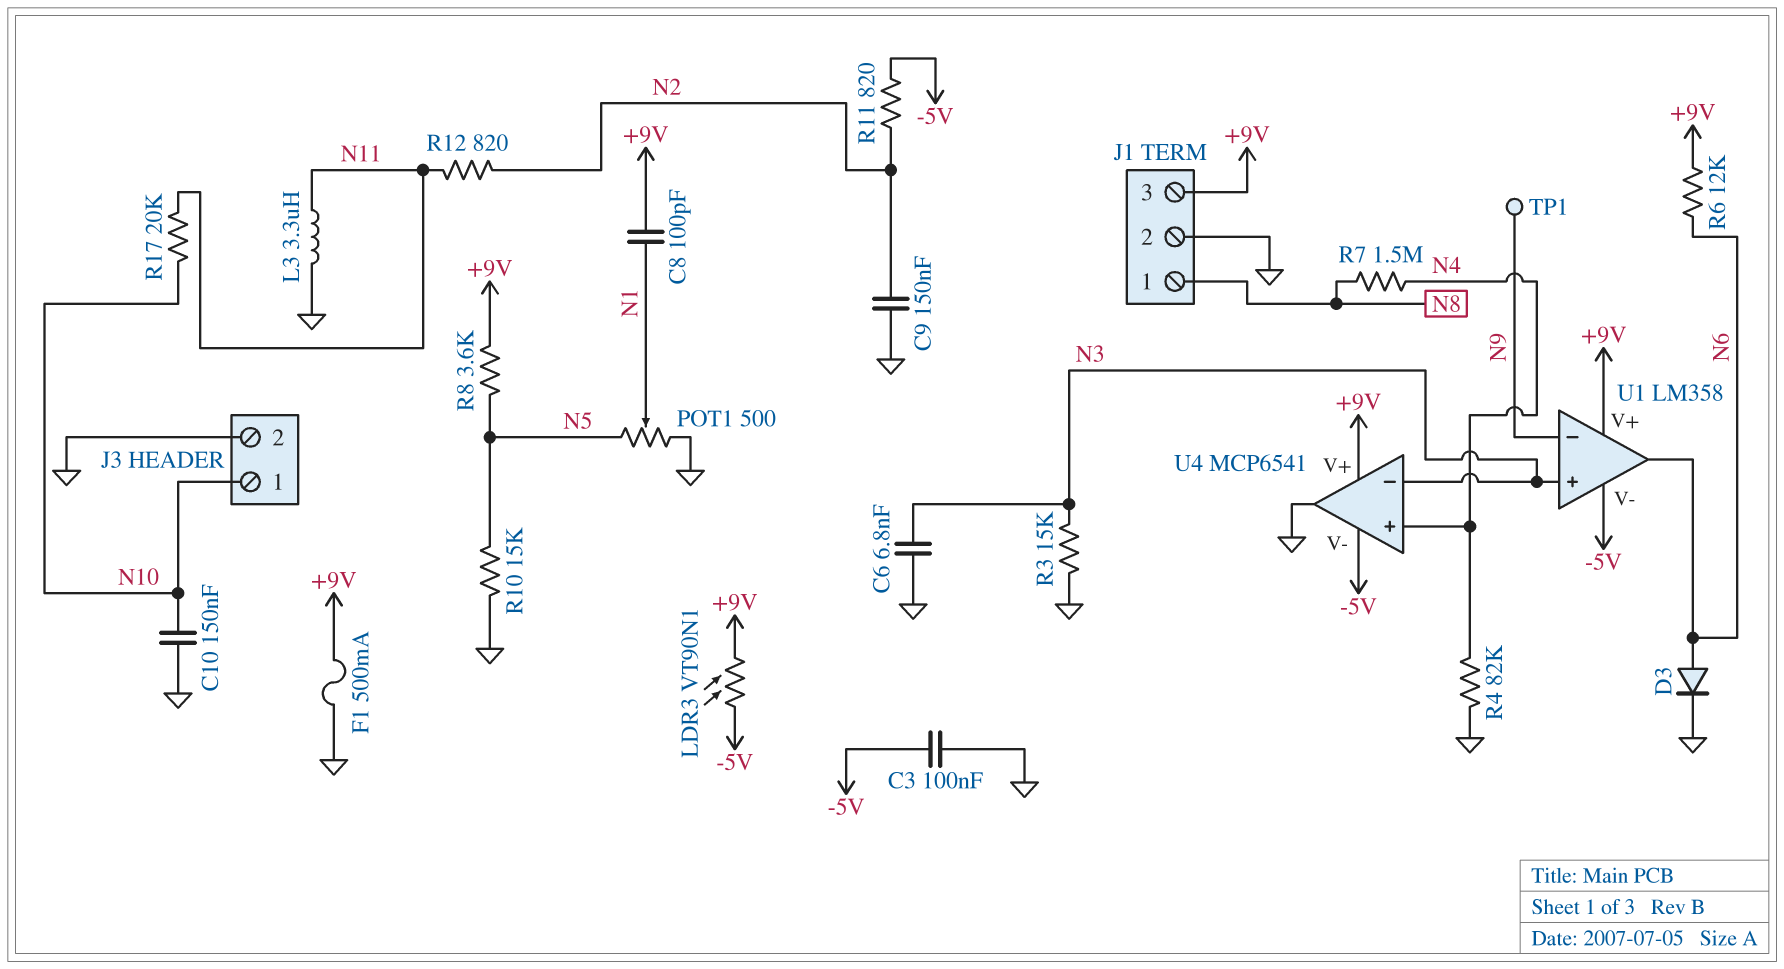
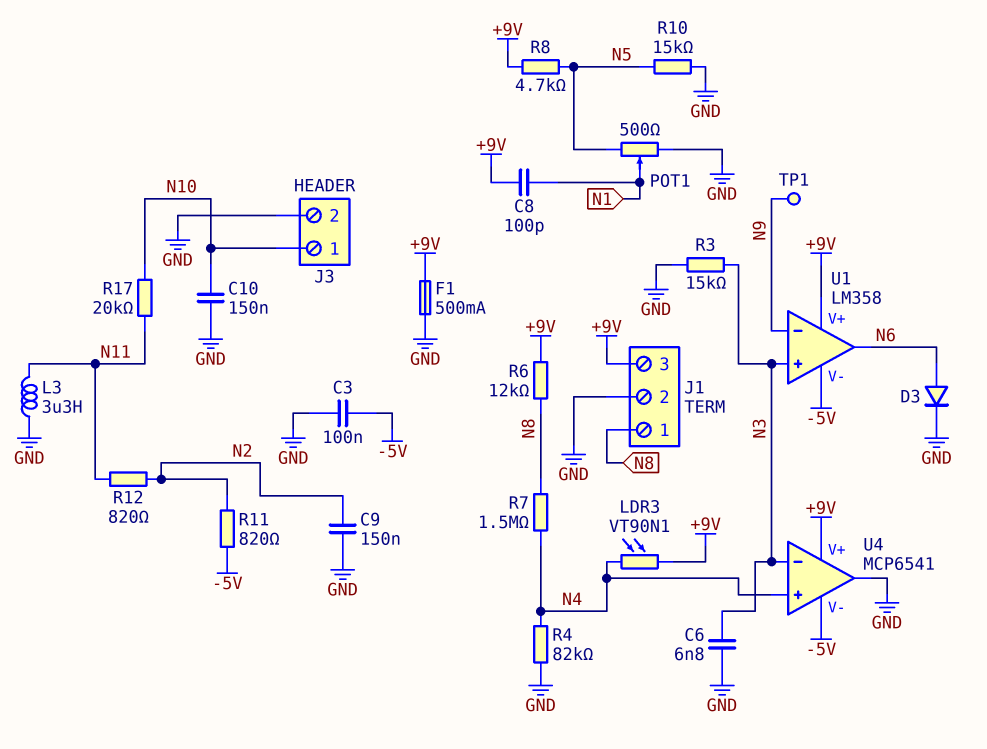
LDR3: VT90N1 (+9V, -5V) -> VT90N1 (+9V, N4)
R6: 12k (+9V, N6) -> 12k (+9V, N8)
R8: 3.6k (+9V, N5) -> 4.7k (+9V, N5)

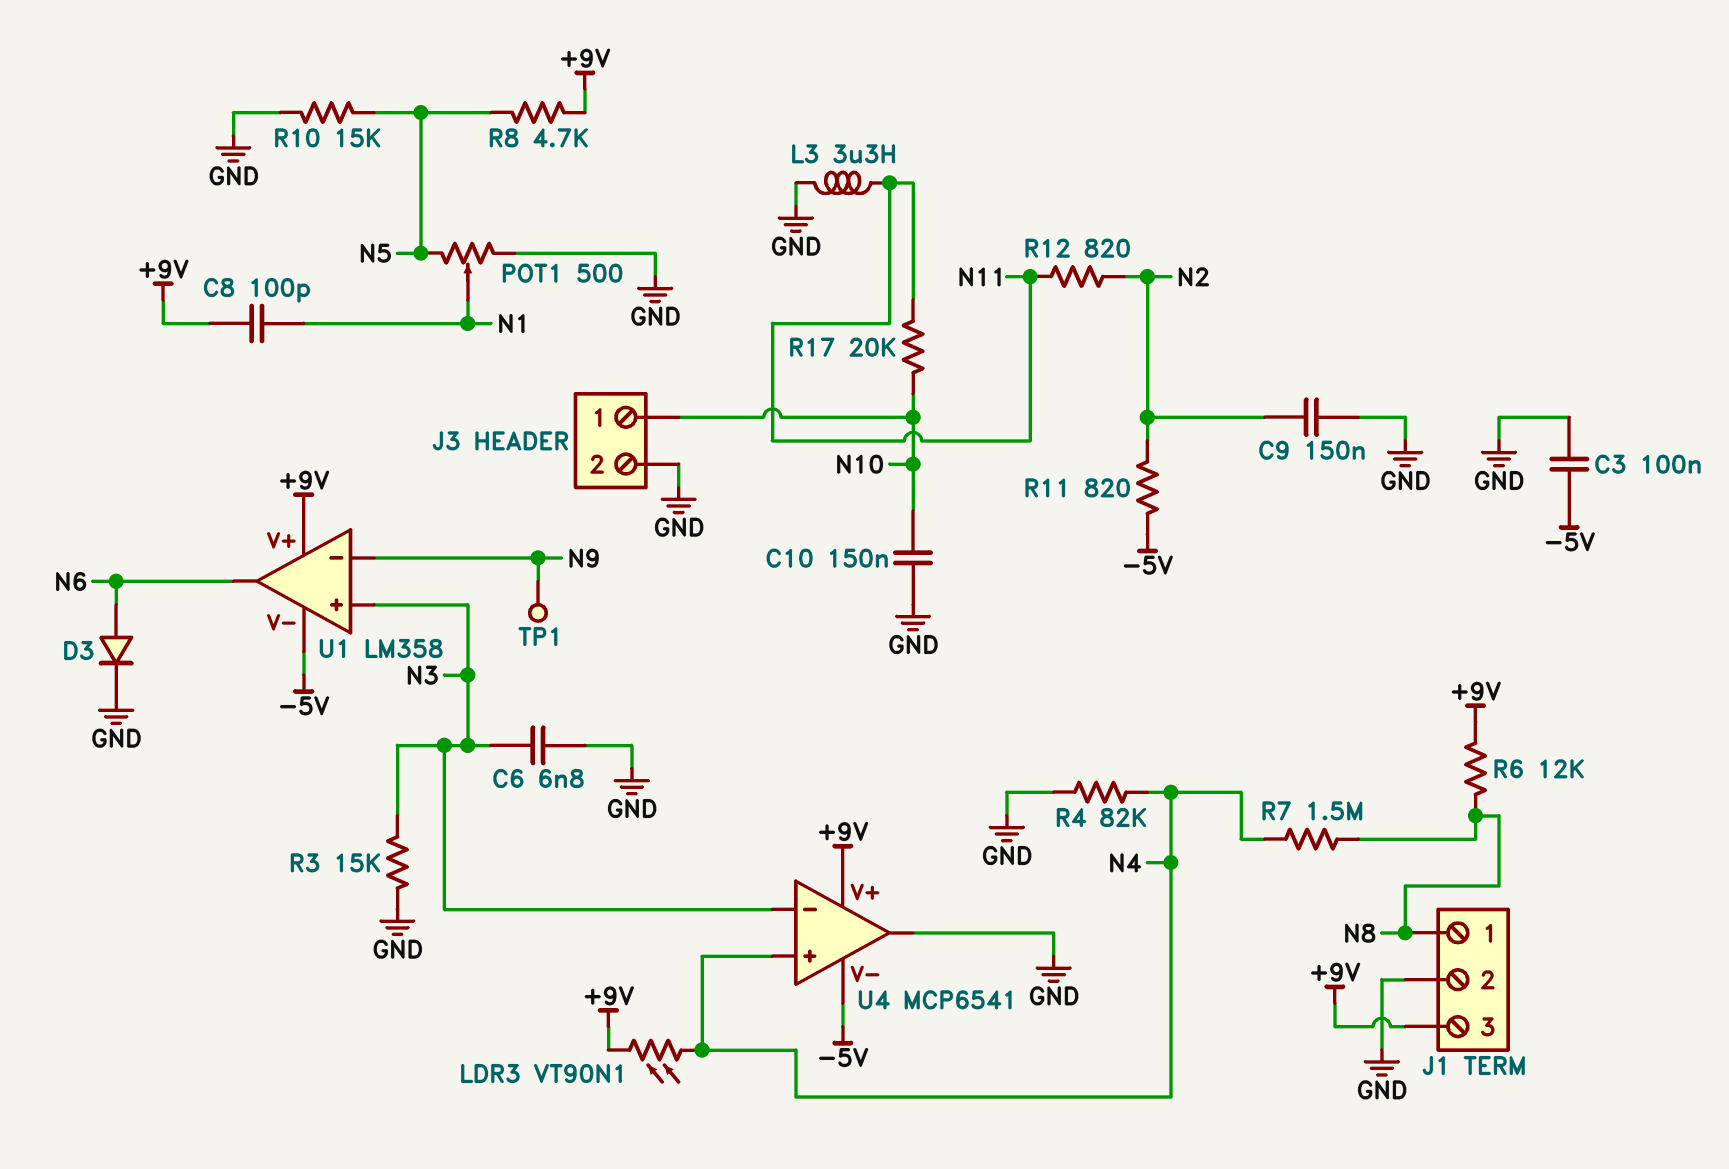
F1: 500mA (+9V, GND) -> none

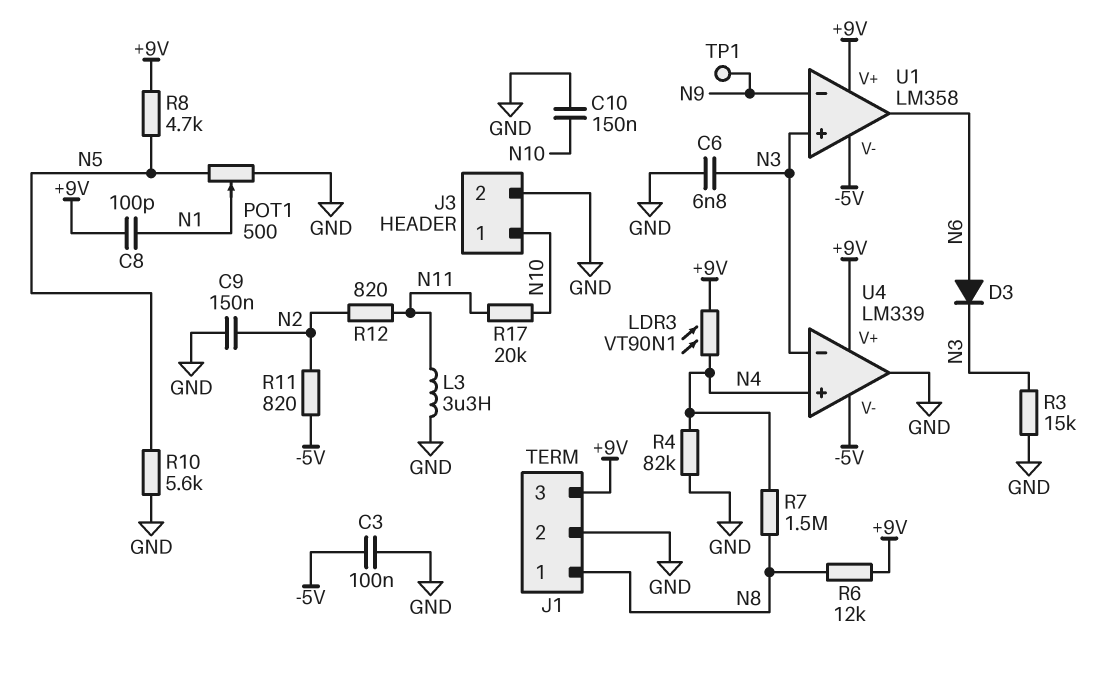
D3: diode (A N6, K GND) -> diode (A N6, K N3)
R10: 15k (GND, N5) -> 5.6k (GND, N5)
U4: MCP6541 -> LM339

